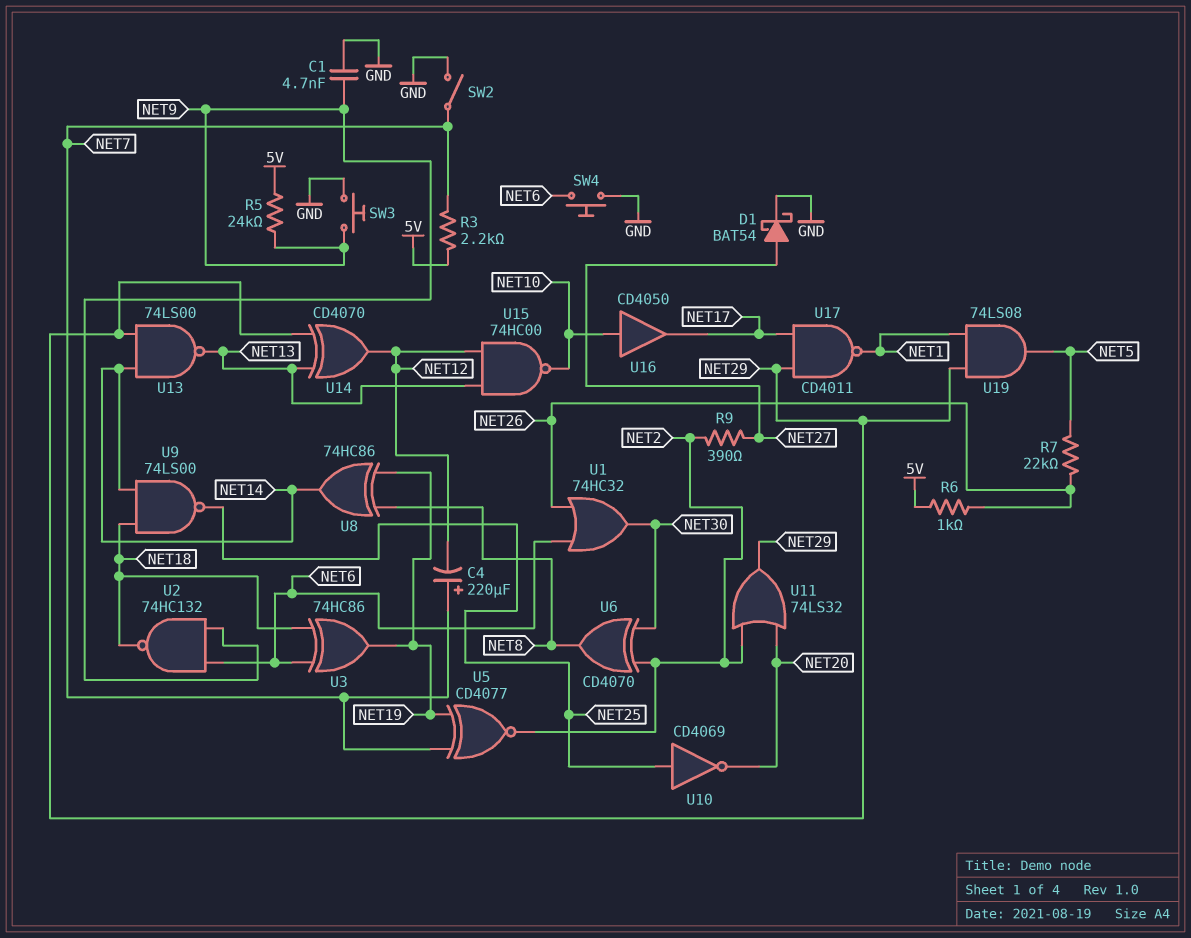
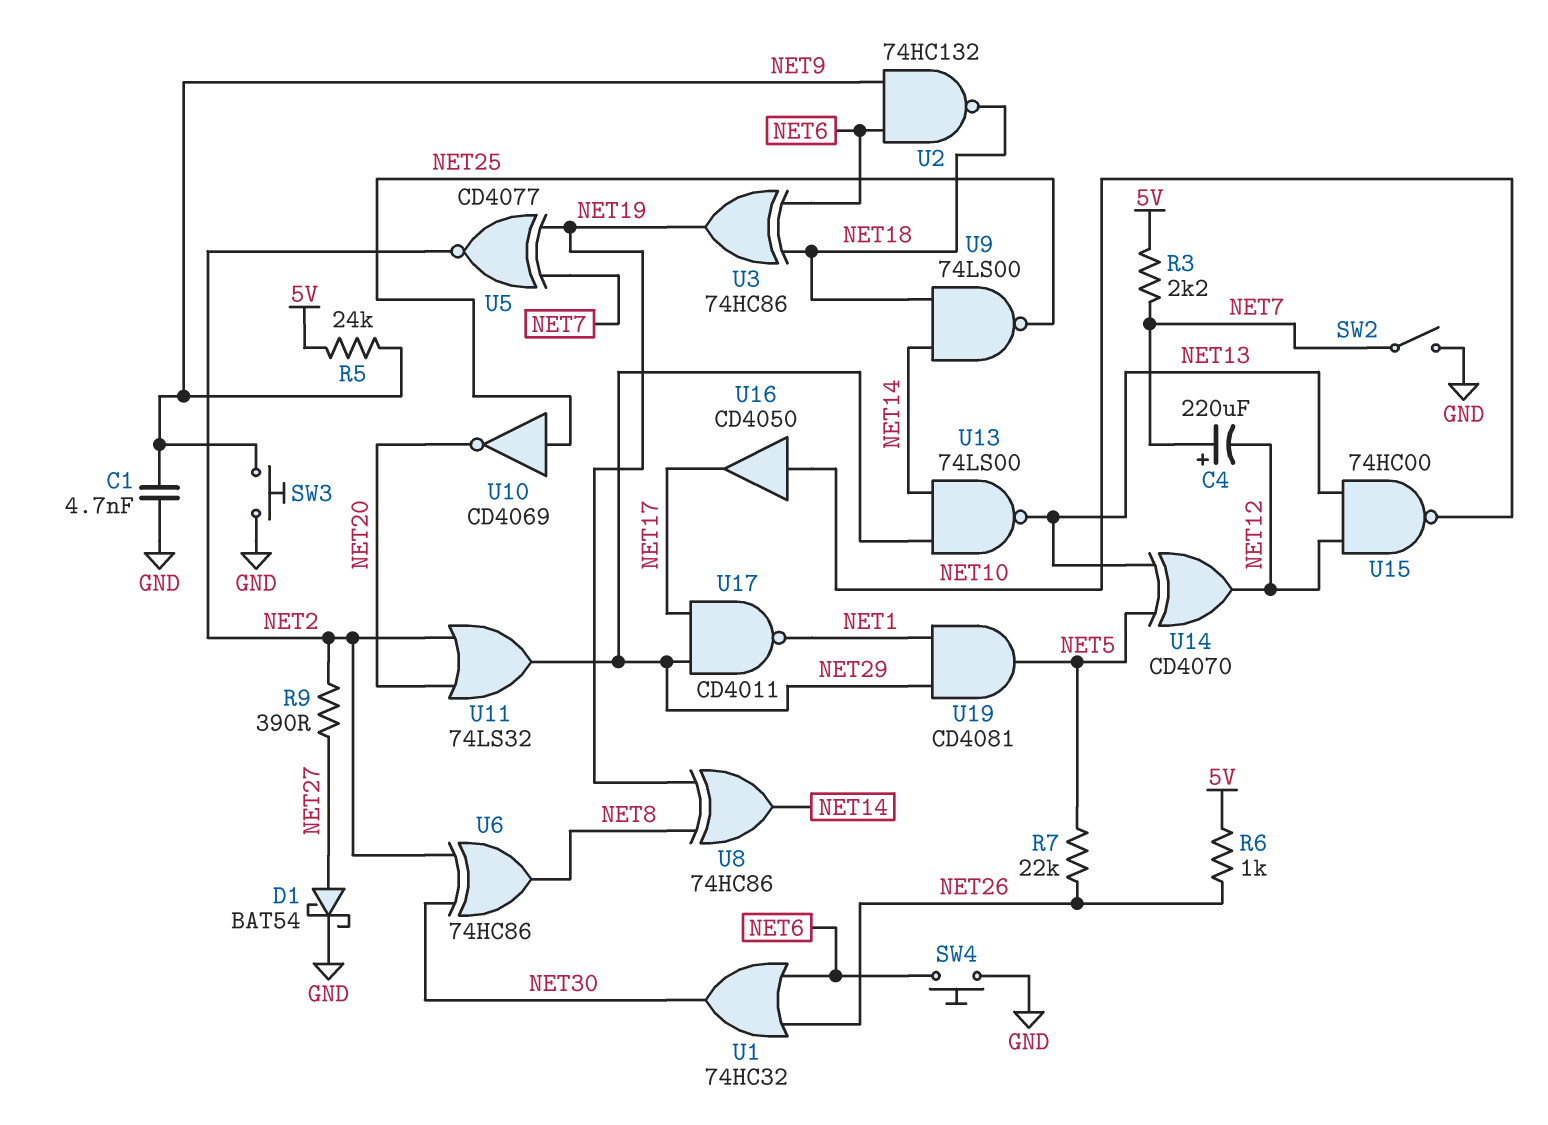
U6: XOR CD4070 (in NET2, in NET30, out NET8) -> XOR 74HC86 (in NET2, in NET30, out NET8)
U14: XOR CD4070 (in NET13, in NET29, out NET12) -> XOR CD4070 (in NET5, in NET13, out NET12)
U19: AND 74LS08 (in NET1, in NET29, out NET5) -> AND CD4081 (in NET1, in NET29, out NET5)

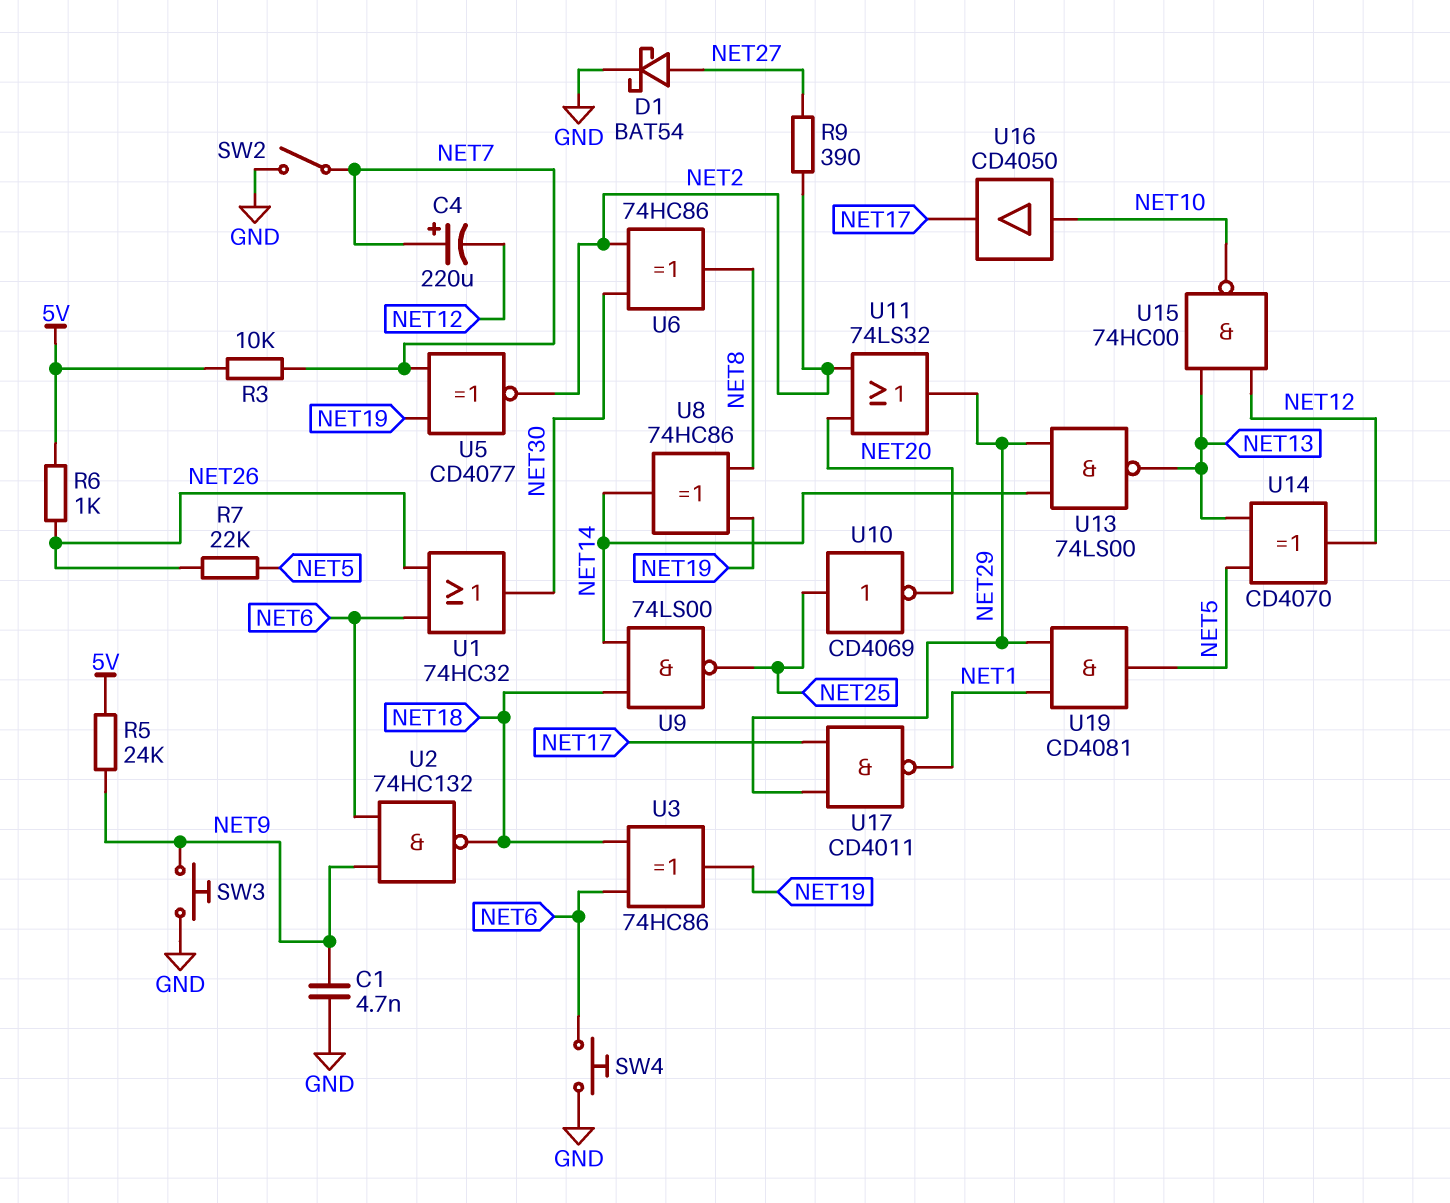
R3: 2.2k (5V, NET7) -> 10k (5V, NET7)

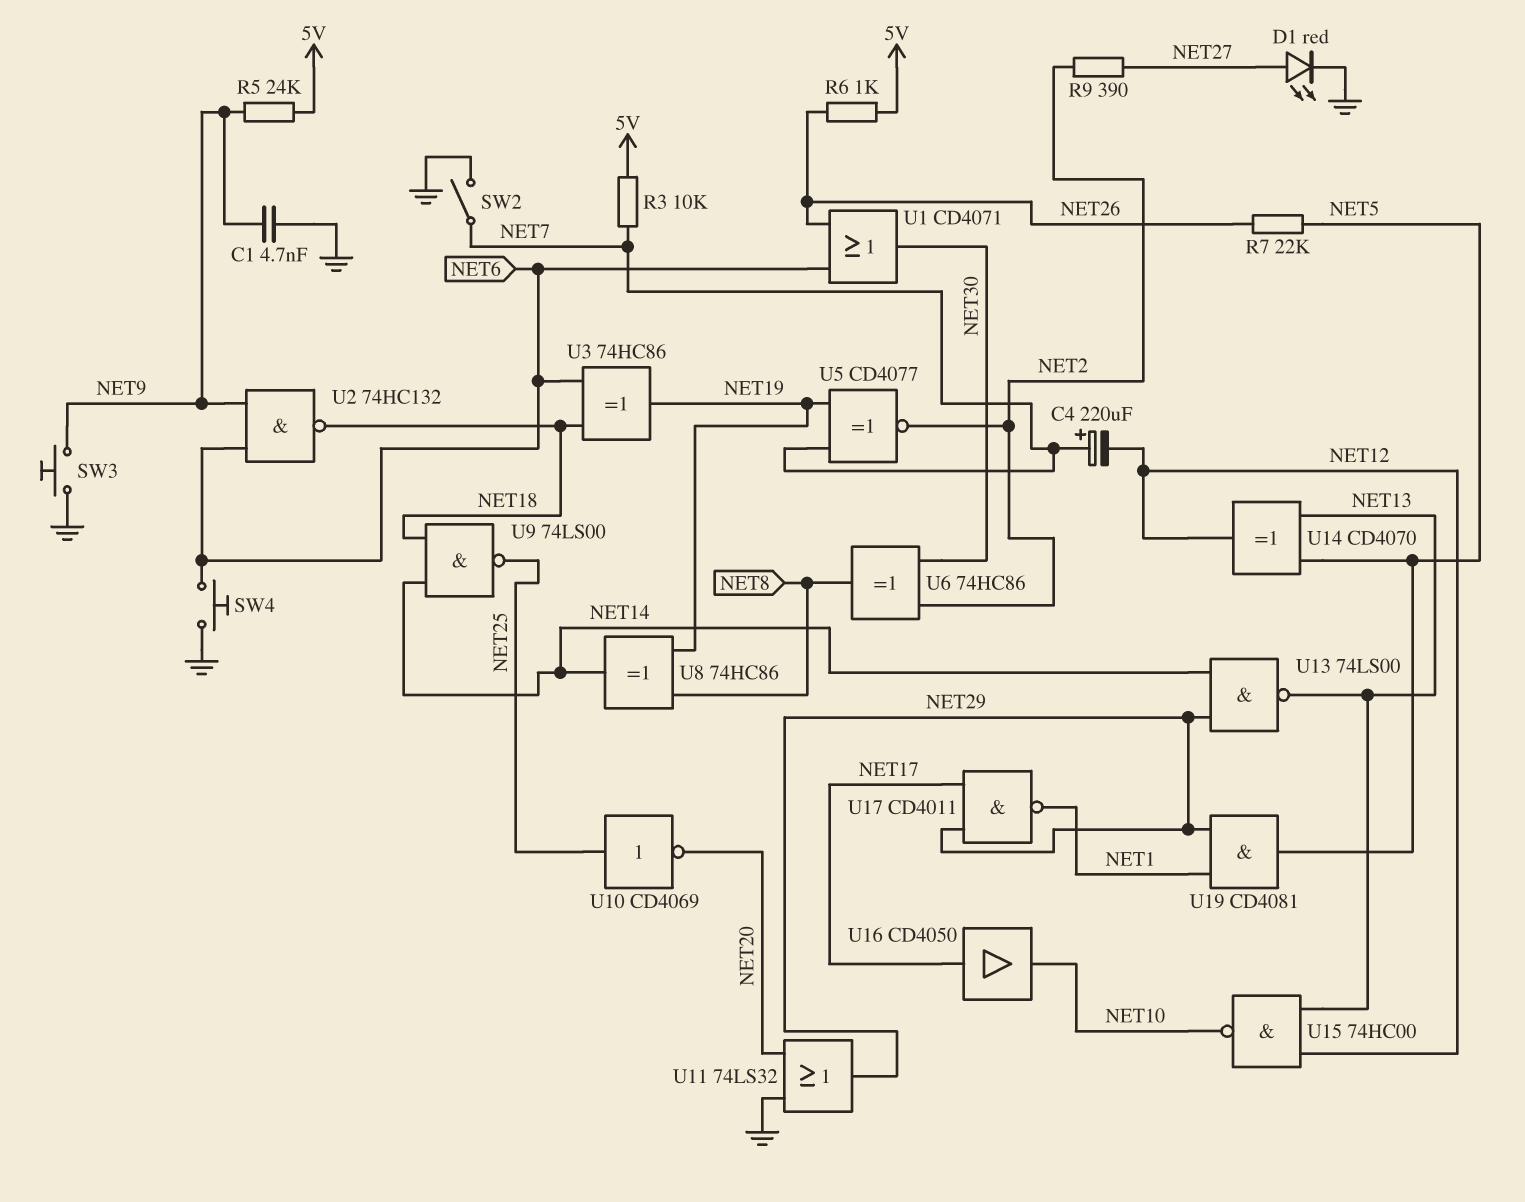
D1: schottky BAT54 (A NET27, K GND) -> LED red (A NET27, K GND)
U1: OR 74HC32 (in NET6, in NET26, out NET30) -> OR CD4071 (in NET6, in NET26, out NET30)
U11: OR 74LS32 (in NET2, in NET20, out NET29) -> OR 74LS32 (in GND, in NET20, out NET29)
U16: buffer CD4050 (in NET10, out NET17) -> buffer CD4050 (in NET17, out NET10)

